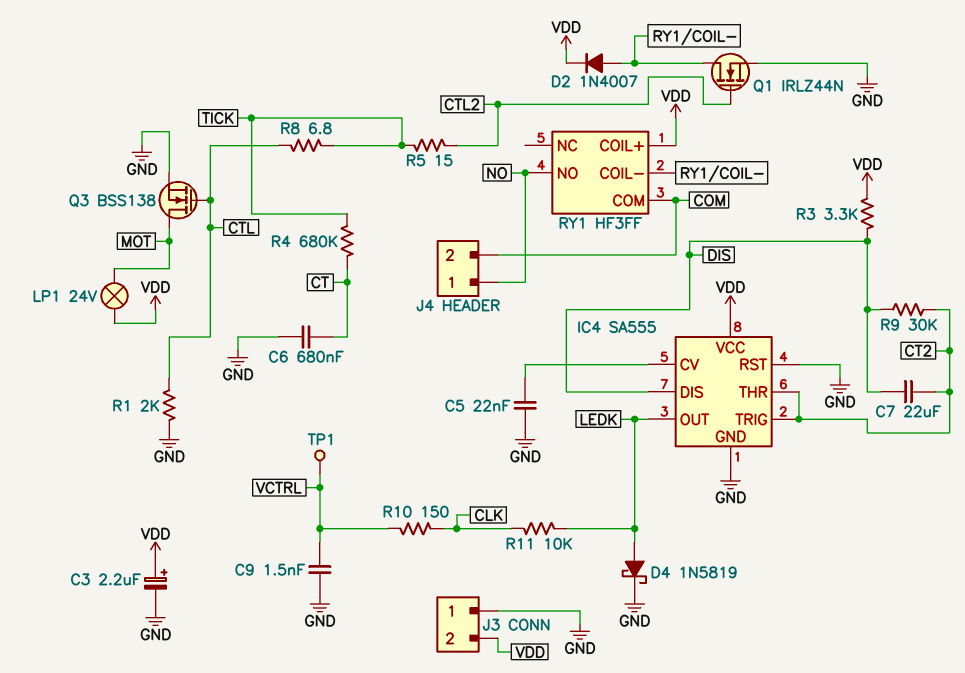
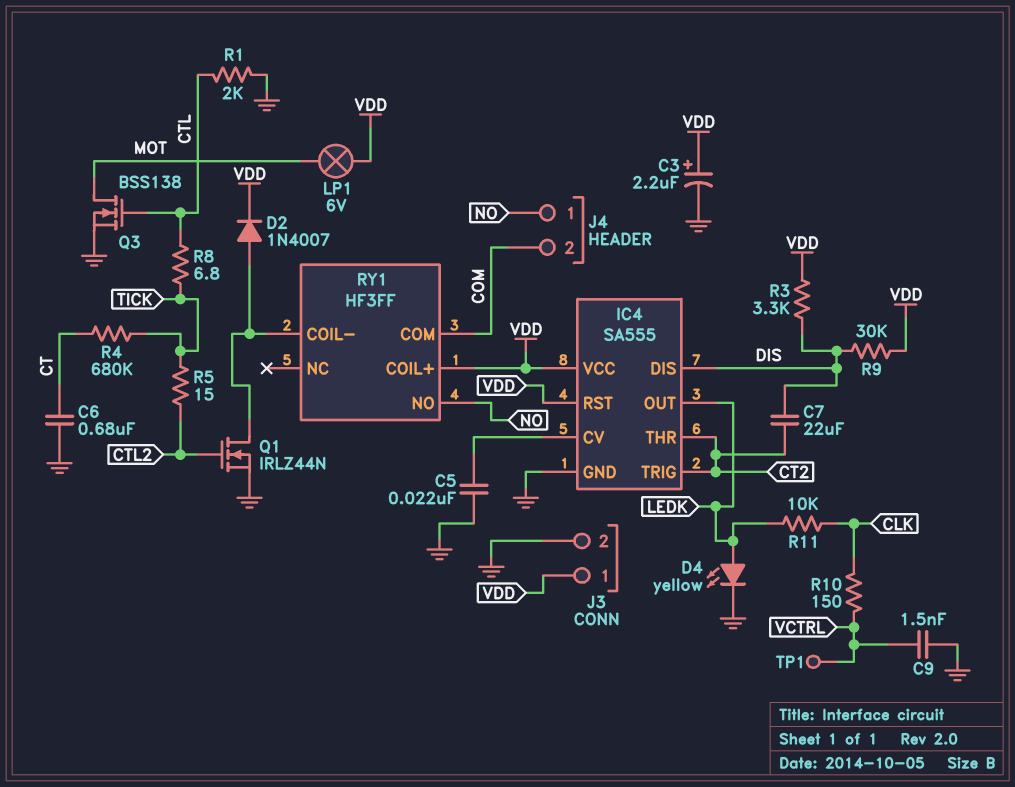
D4: schottky 1N5819 (A LEDK, K GND) -> LED yellow (A LEDK, K GND)
IC4 pin RST: GND -> VDD
J3 pin 1: GND -> VDD
J3 pin 2: VDD -> GND
LP1: lamp 24V (MOT, VDD) -> lamp 6V (MOT, VDD)
R9: 30k (CT2, DIS) -> 30k (DIS, VDD)

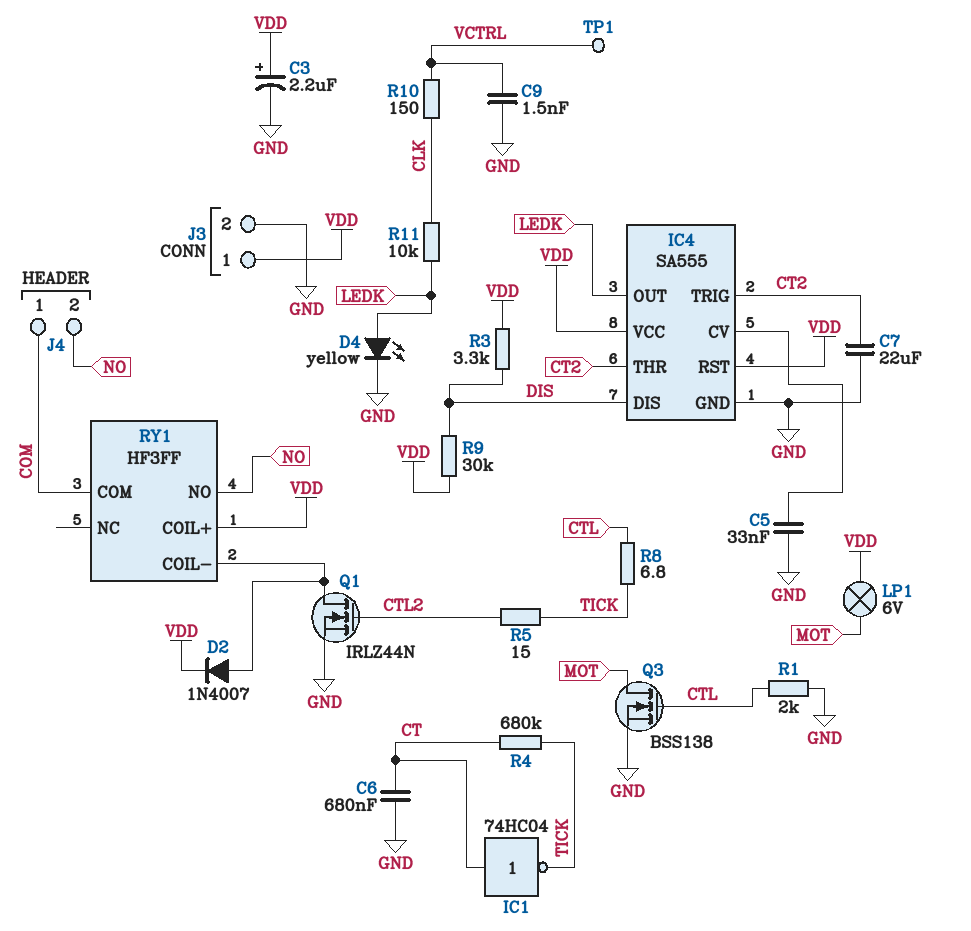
C5: 22nF (GND, IC4/CV) -> 33nF (GND, IC4/CV)
C7: 22uF (CT2, DIS) -> 22uF (CT2, GND)
IC1: none -> NOT 74HC04 (in CT, out TICK)
J4 pin 1: NO -> COM
J4 pin 2: COM -> NO

